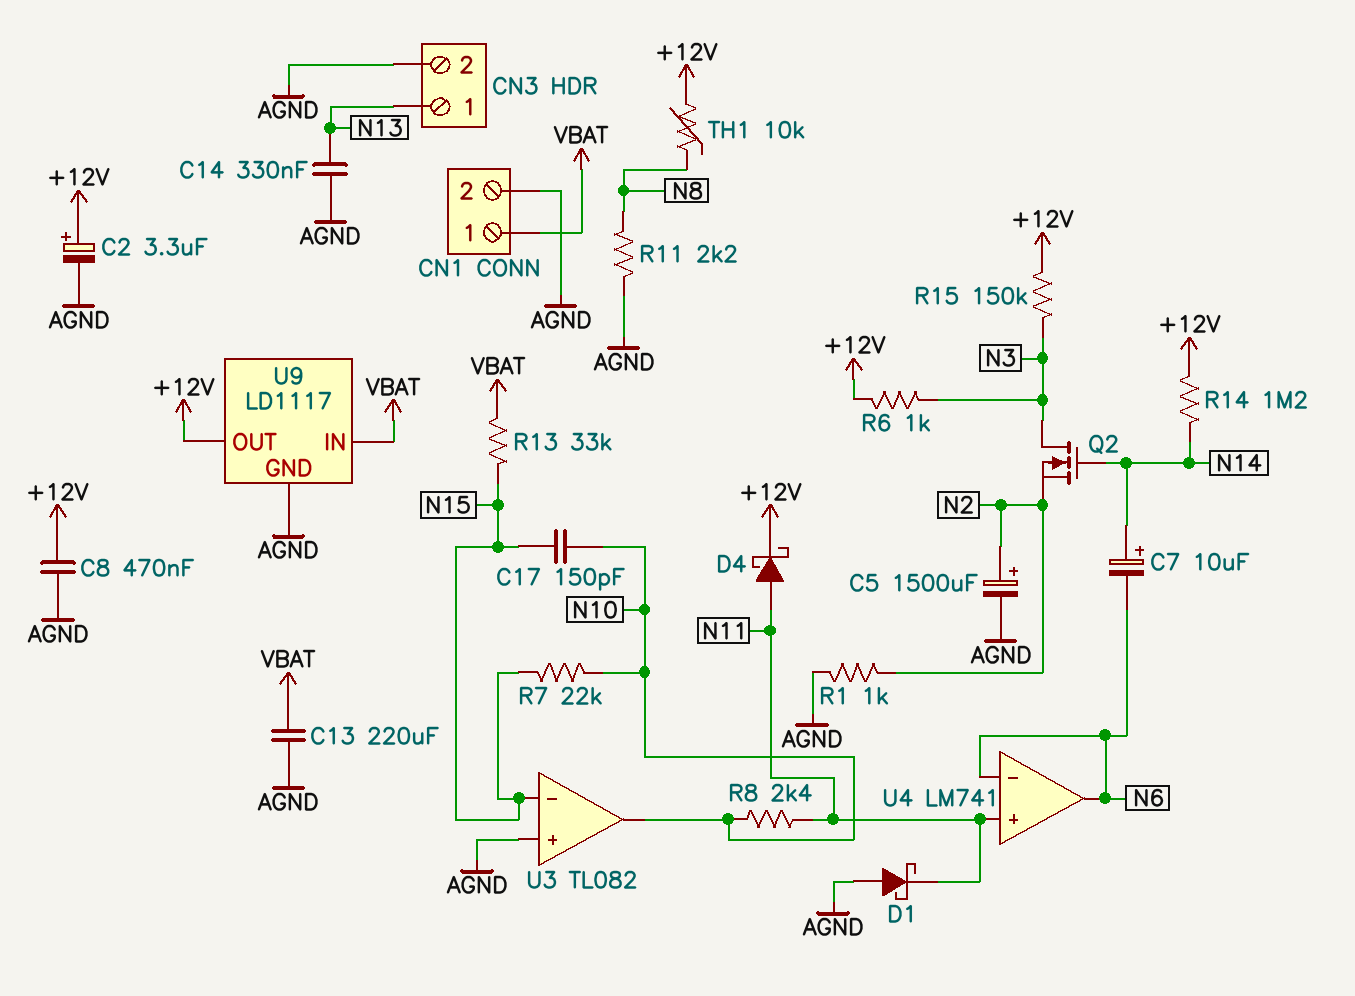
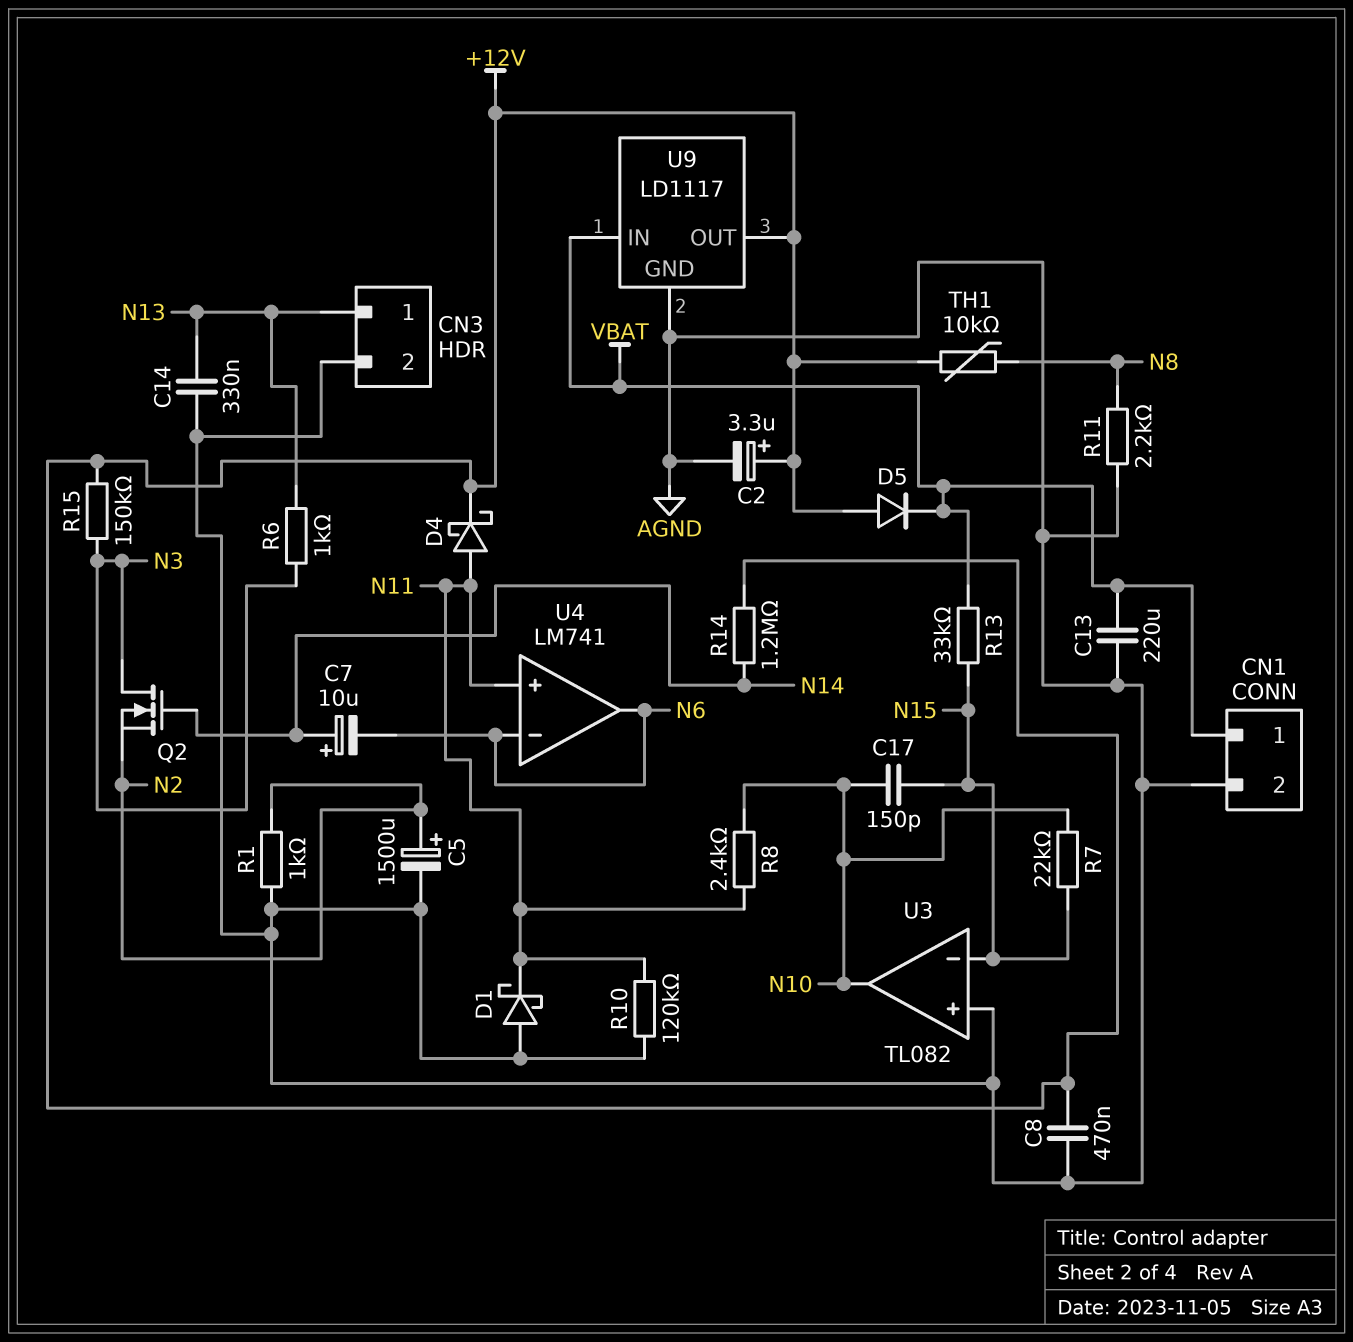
D5: none -> diode (A +12V, K VBAT)
R6: 1k (+12V, N3) -> 1k (N3, N13)
R10: none -> 120k (AGND, N11)

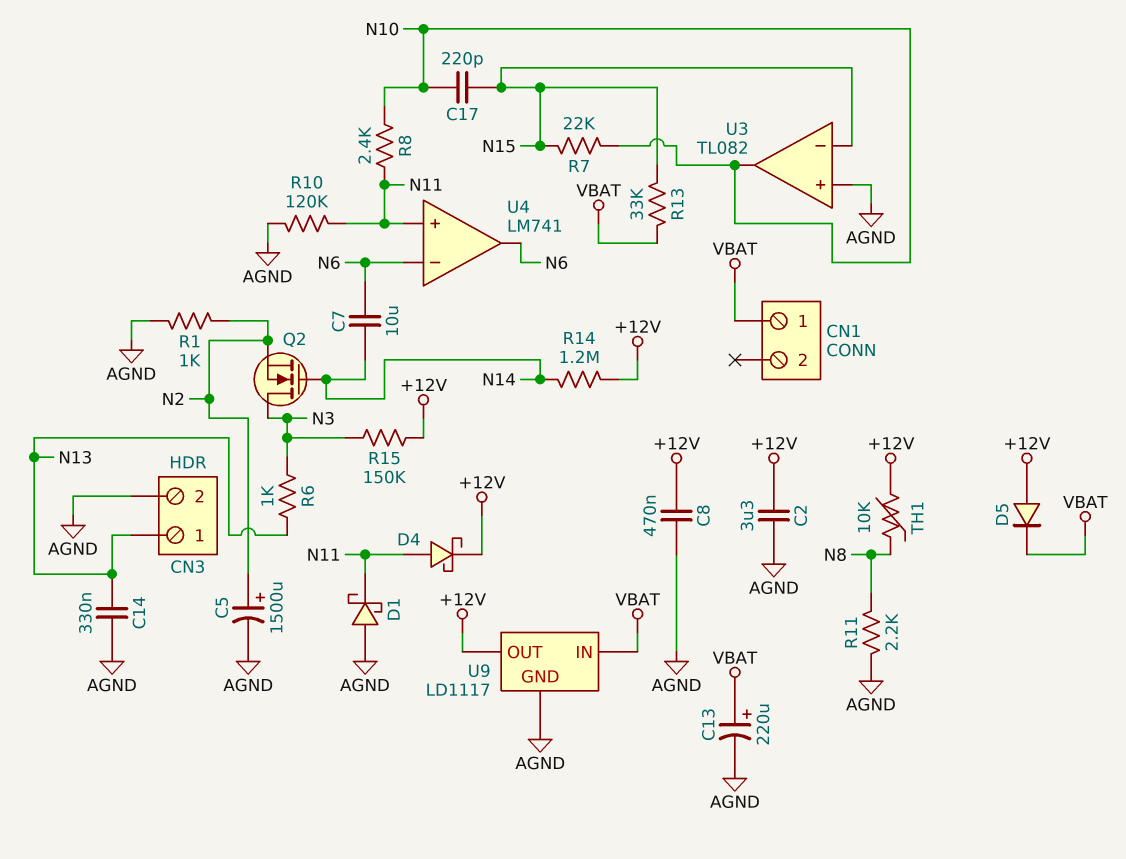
C2: 3.3uF (plus +12V, minus AGND) -> 3.3uF (+12V, AGND)
C7: 10uF (plus N14, minus N6) -> 10uF (N6, N14)
C13: 220uF (AGND, VBAT) -> 220uF (plus VBAT, minus AGND)
C17: 150pF (N10, N15) -> 220pF (N10, N15)
CN1 pin 2: AGND -> none

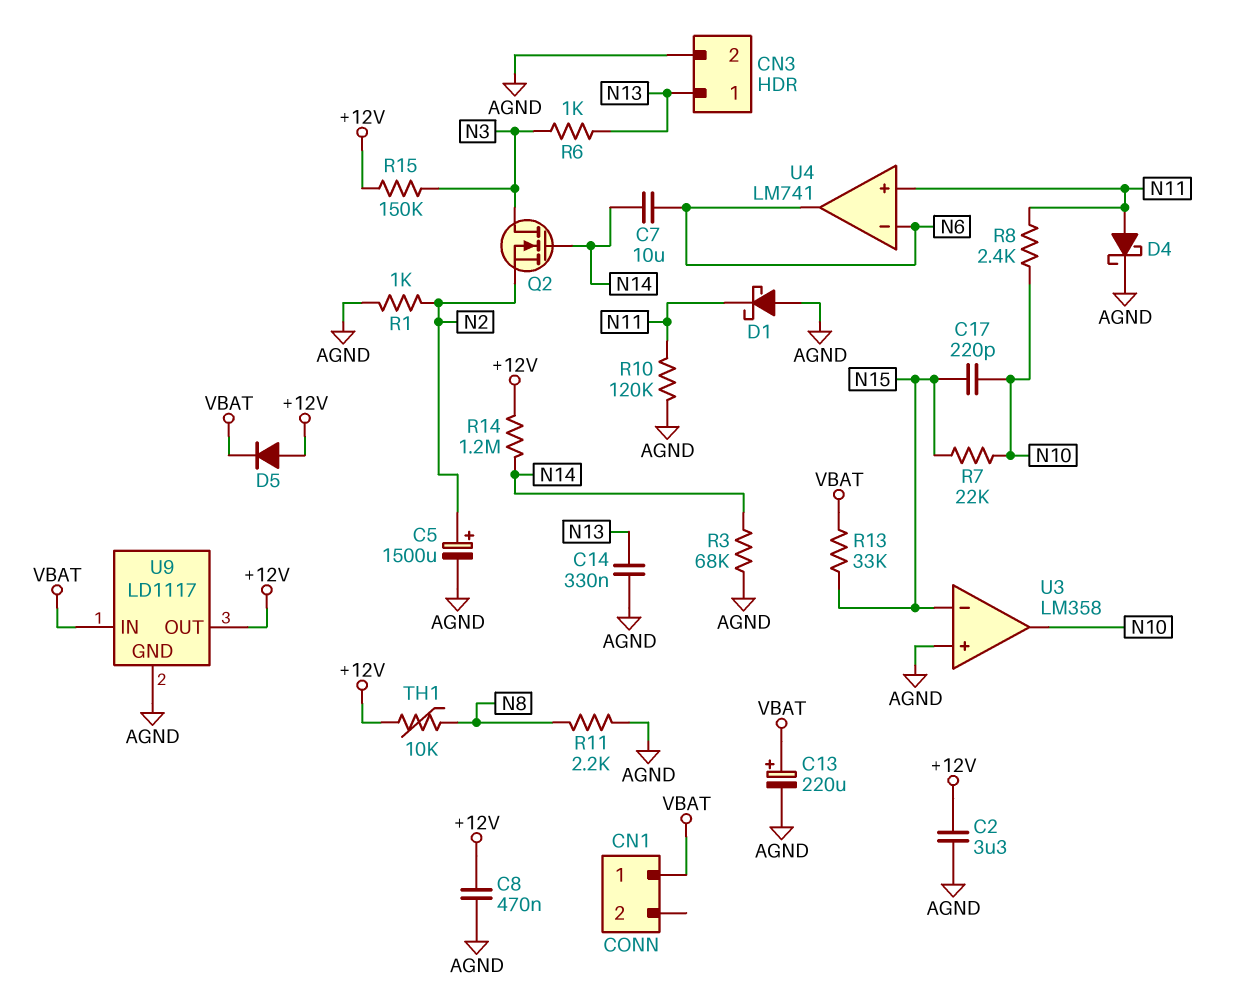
D4: schottky (A N11, K +12V) -> schottky (A N11, K AGND)
R3: none -> 68k (AGND, N14)
U3: TL082 -> LM358

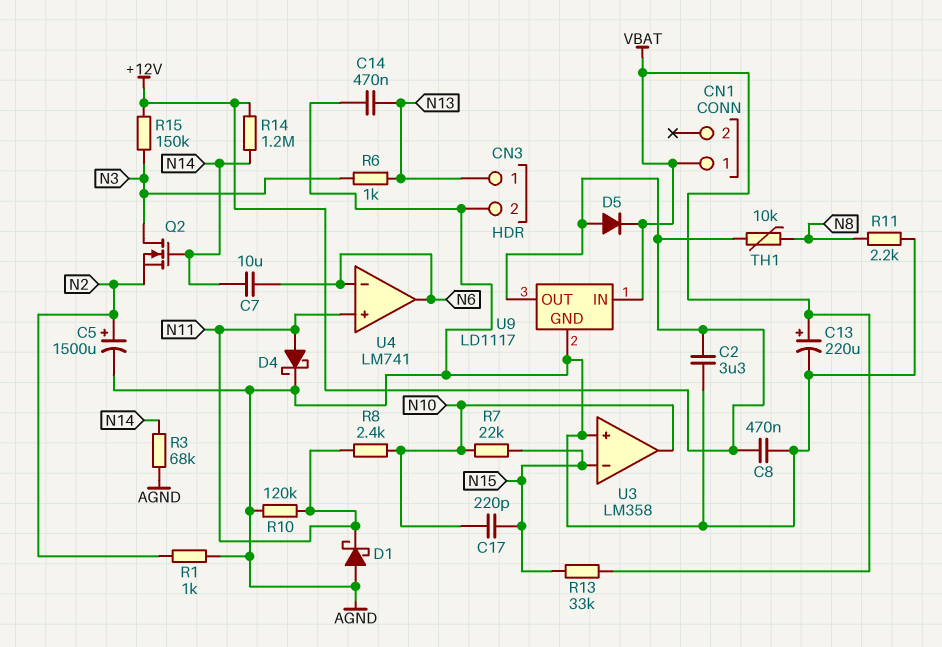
C14: 330nF (AGND, N13) -> 470nF (AGND, N13)

